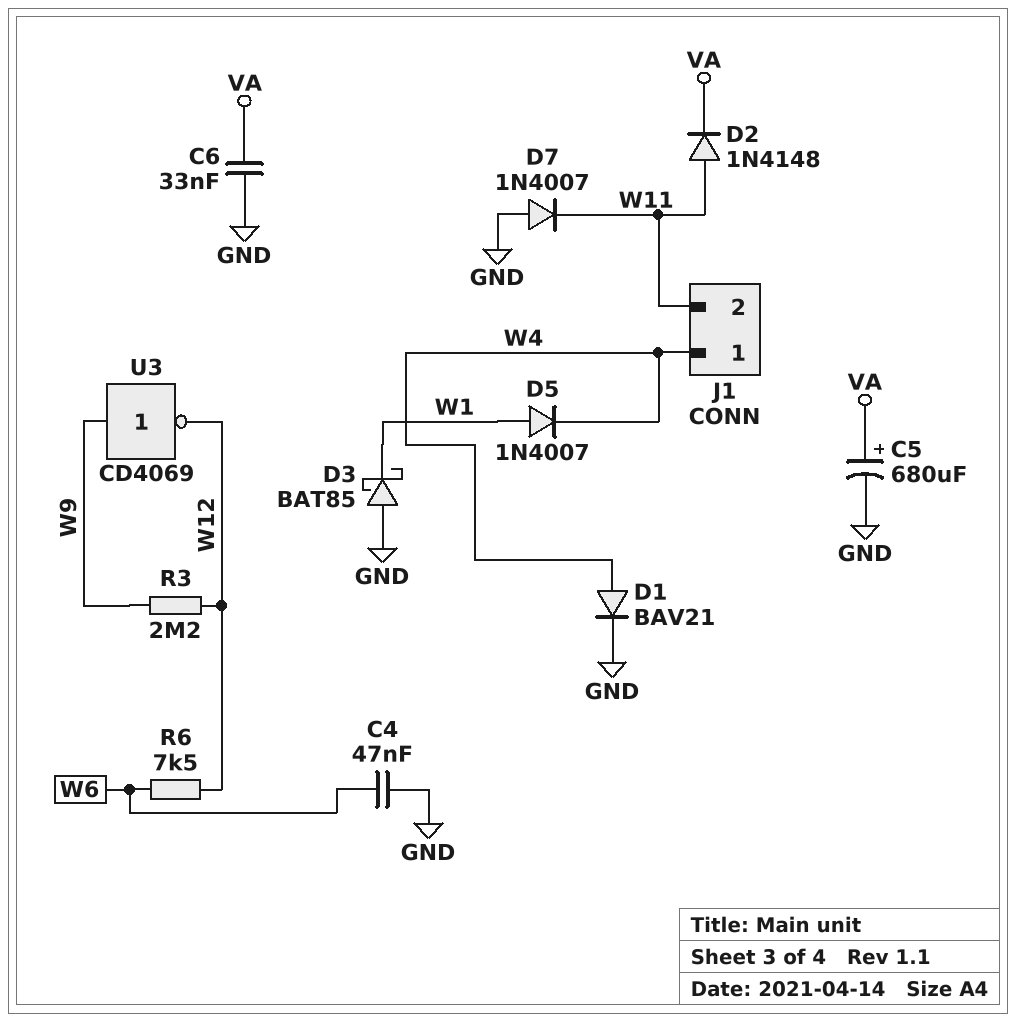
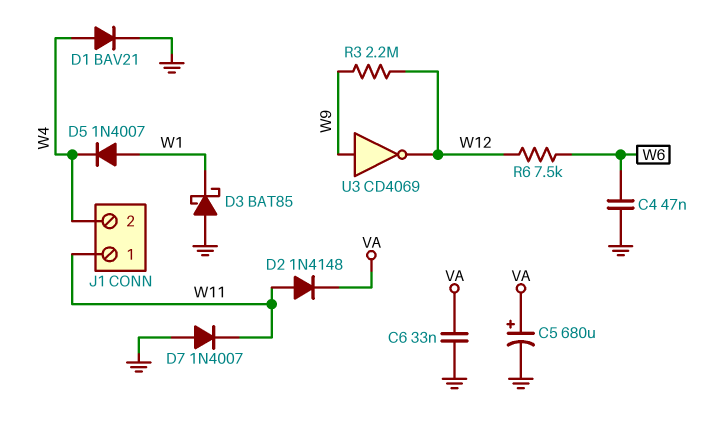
J1 pin 1: W4 -> W11
J1 pin 2: W11 -> W4

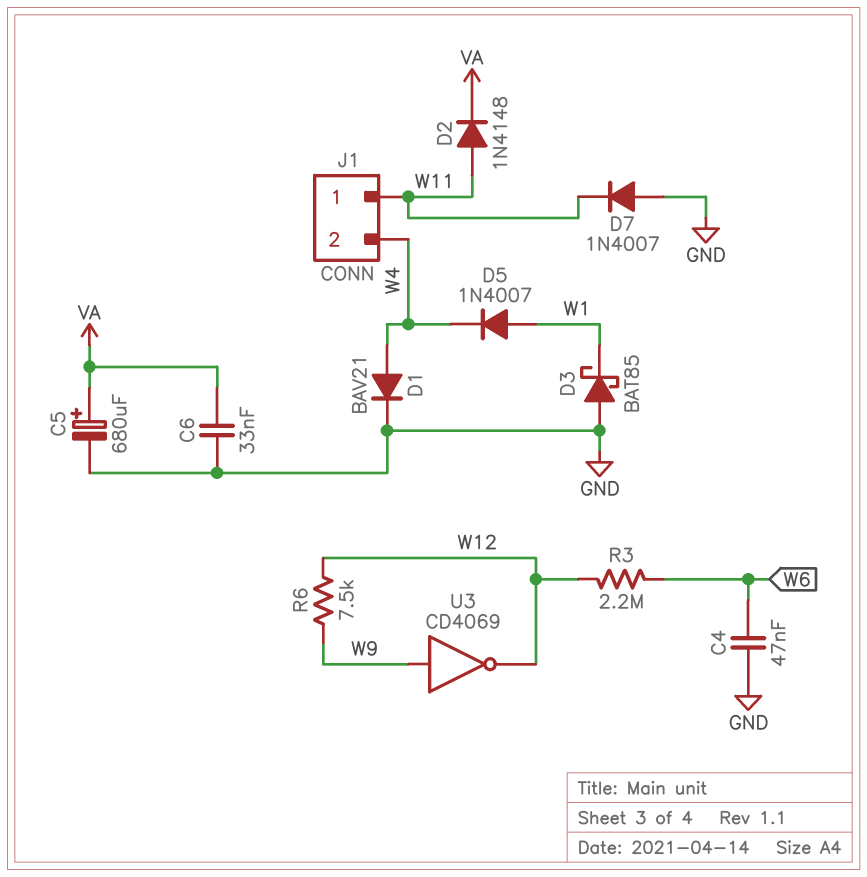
R3: 2.2M (W9, W12) -> 2.2M (W6, W12)
R6: 7.5k (W6, W12) -> 7.5k (W9, W12)

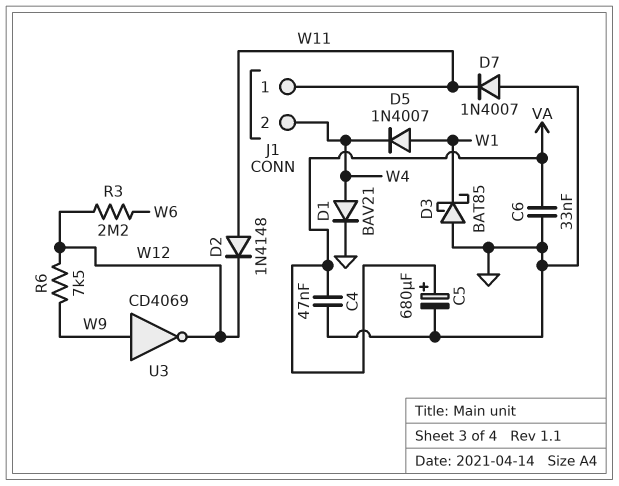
C4: 47nF (GND, W6) -> 47nF (GND, VA)
D2: diode 1N4148 (A W11, K VA) -> diode 1N4148 (A W11, K W12)

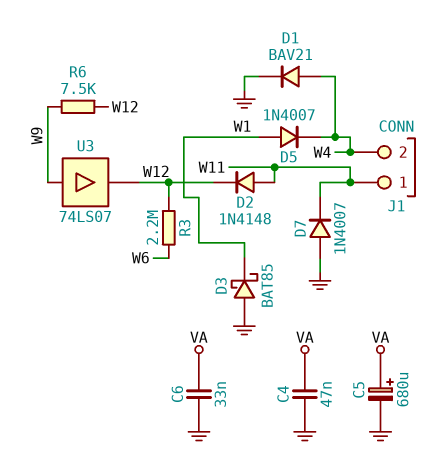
U3: NOT CD4069 (in W9, out W12) -> buffer 74LS07 (in W9, out W12)

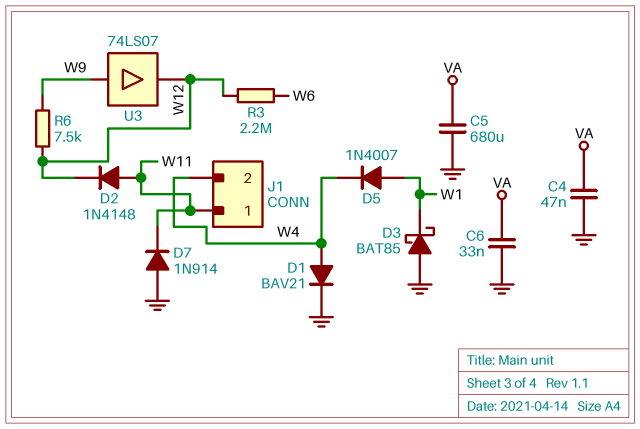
C5: 680uF (plus VA, minus GND) -> 680uF (GND, VA)
D7: diode 1N4007 (A GND, K W11) -> diode 1N914 (A GND, K W11)

